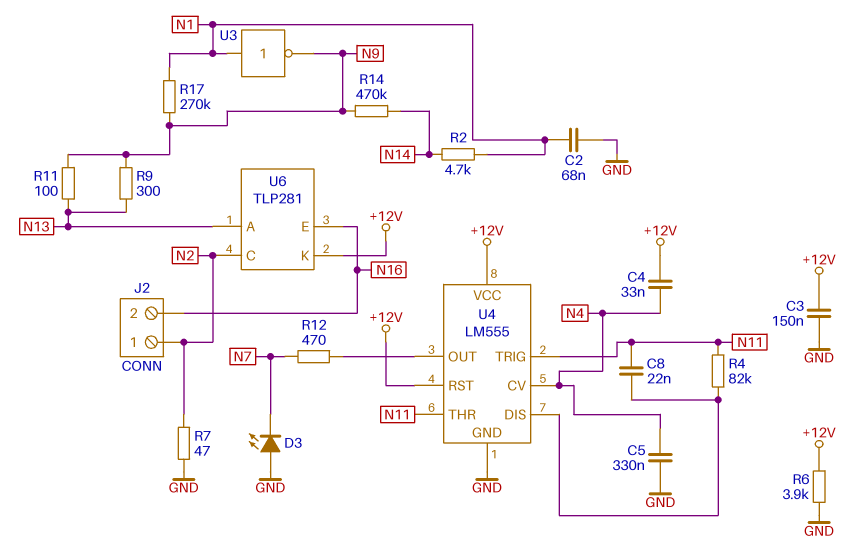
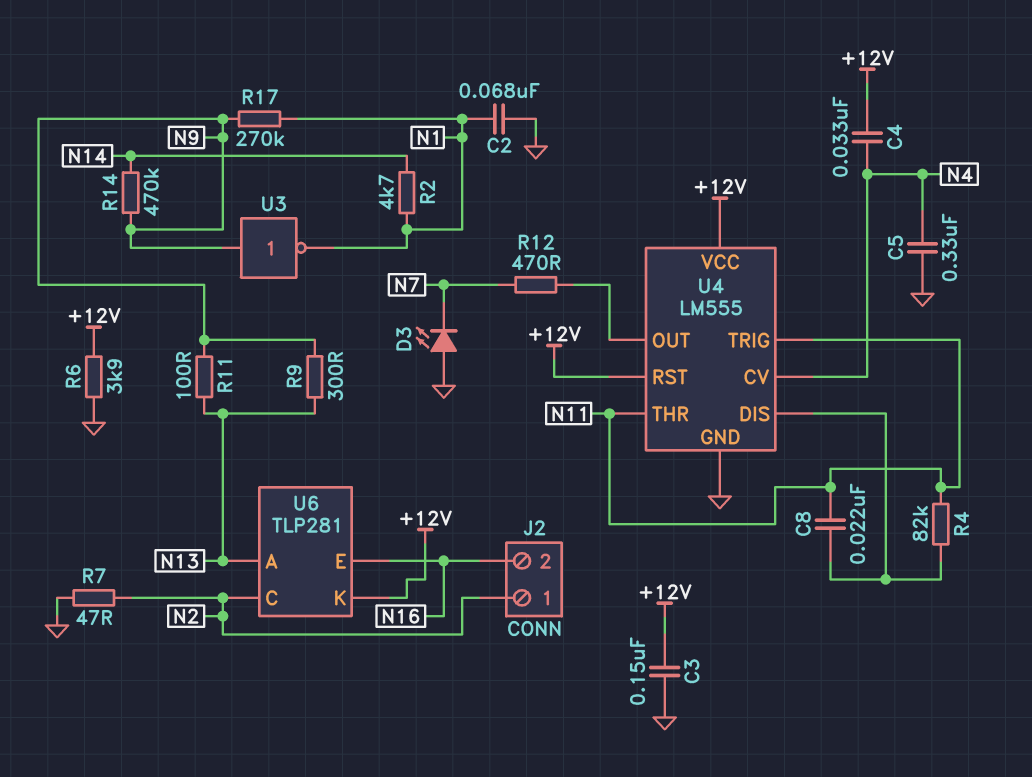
U3: NOT (in N1, out N9) -> NOT (in N9, out N1)

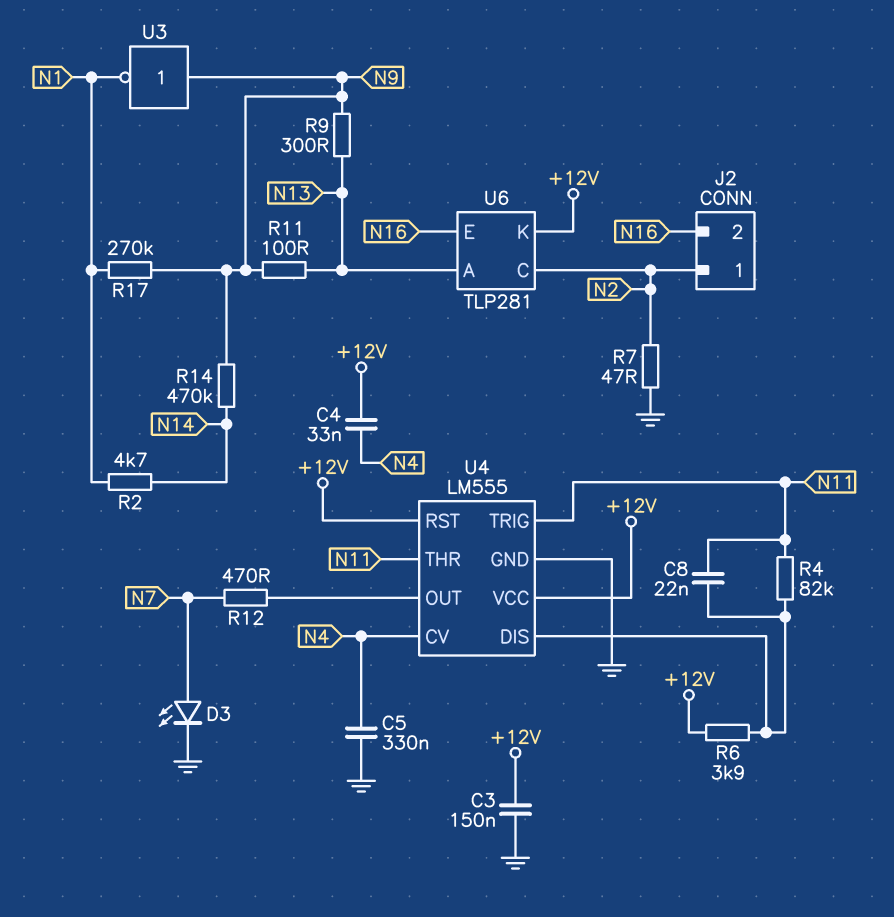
C2: 68nF (GND, N1) -> none
D3: LED (A GND, K N7) -> LED (A N7, K GND)
R6: 3.9k (+12V, GND) -> 3.9k (+12V, U4/DIS)

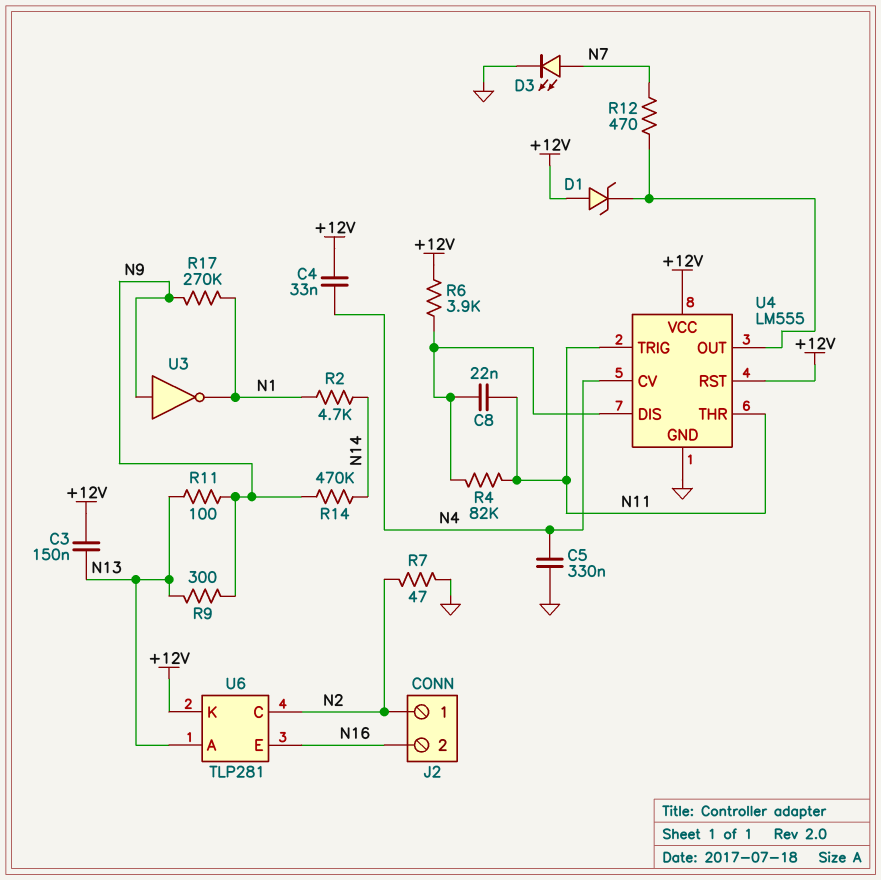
C3: 150nF (+12V, GND) -> 150nF (+12V, N13)
D1: none -> zener (A +12V, K U4/OUT)

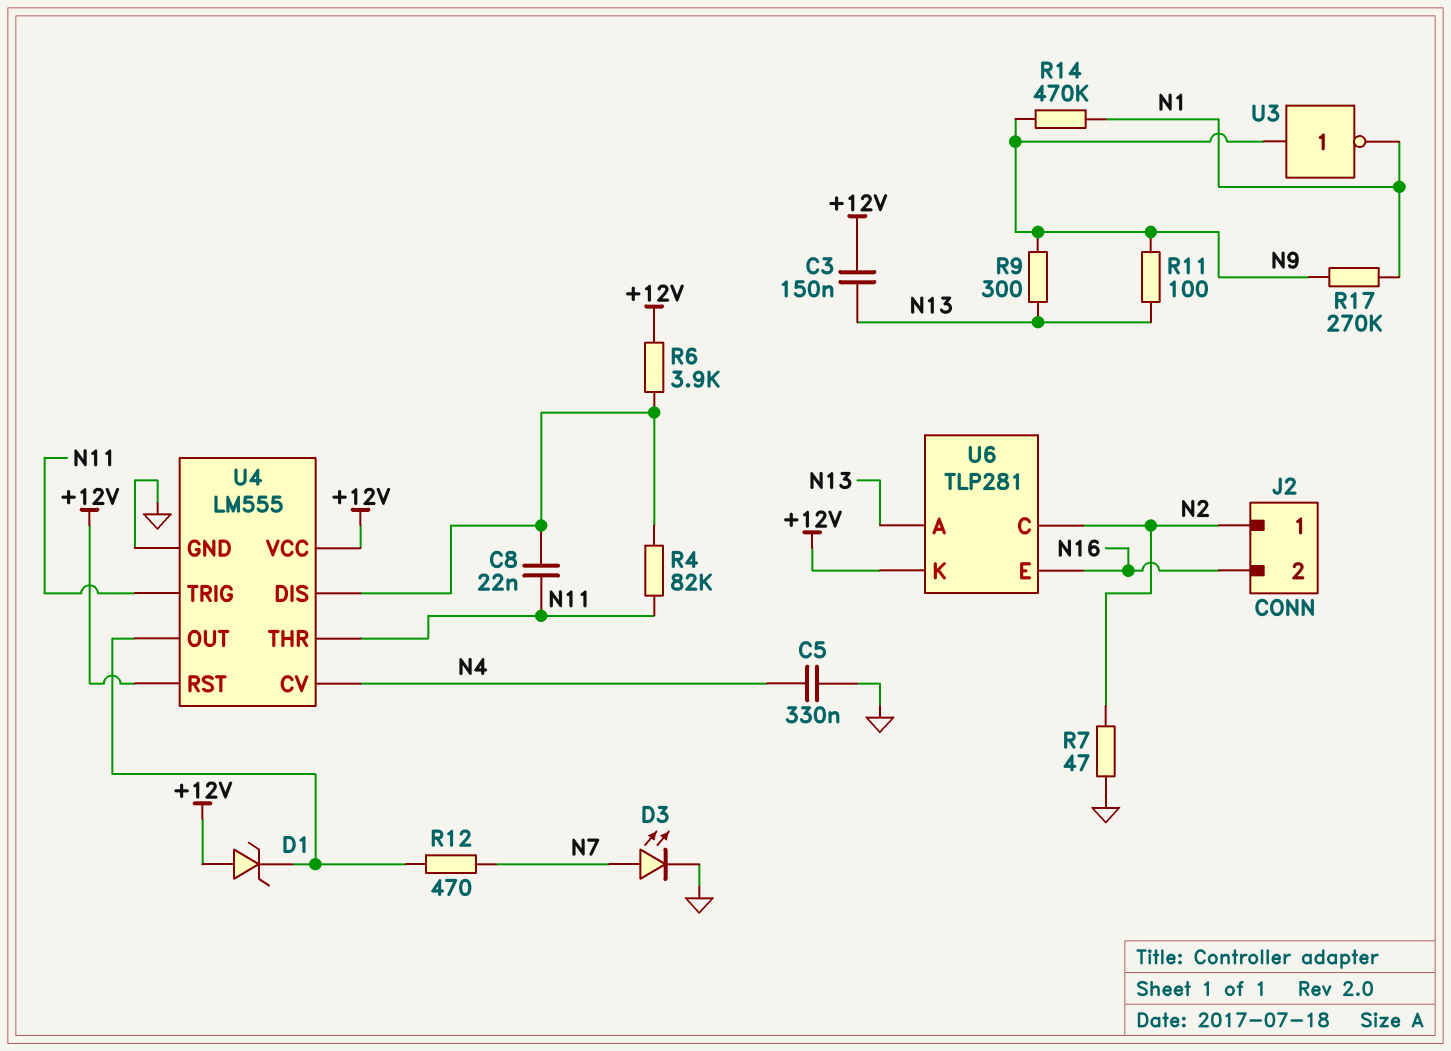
C4: 33nF (+12V, N4) -> none
R2: 4.7k (N1, N14) -> none
R14: 470k (N9, N14) -> 470k (N1, N9)

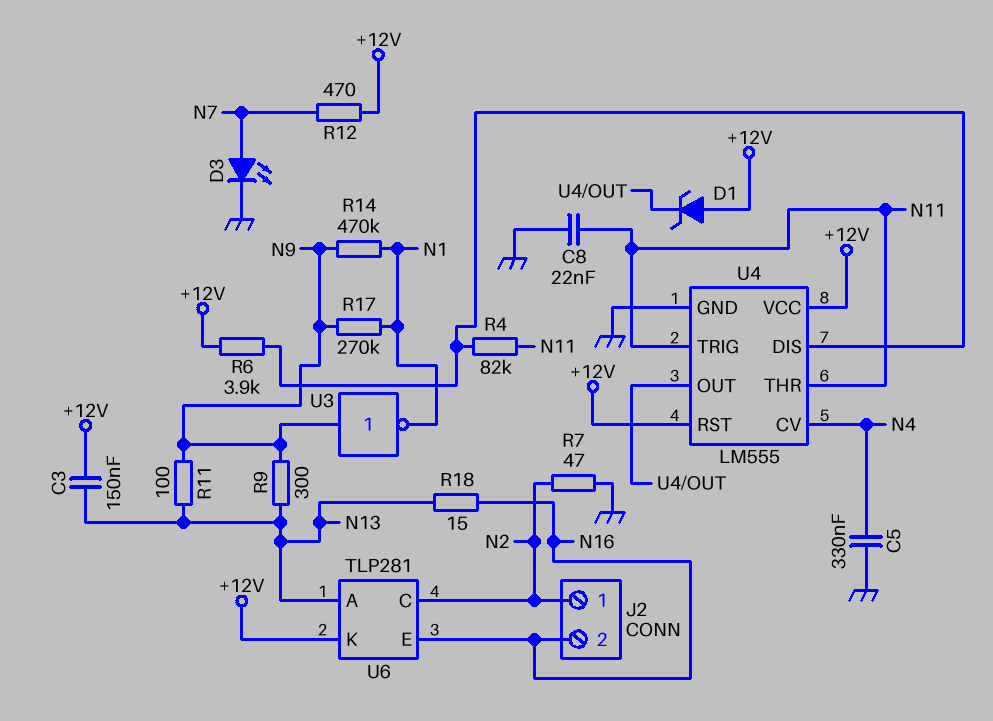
C8: 22nF (N11, U4/DIS) -> 22nF (GND, N11)
R12: 470 (N7, U4/OUT) -> 470 (+12V, N7)
R18: none -> 15 (N13, N16)

